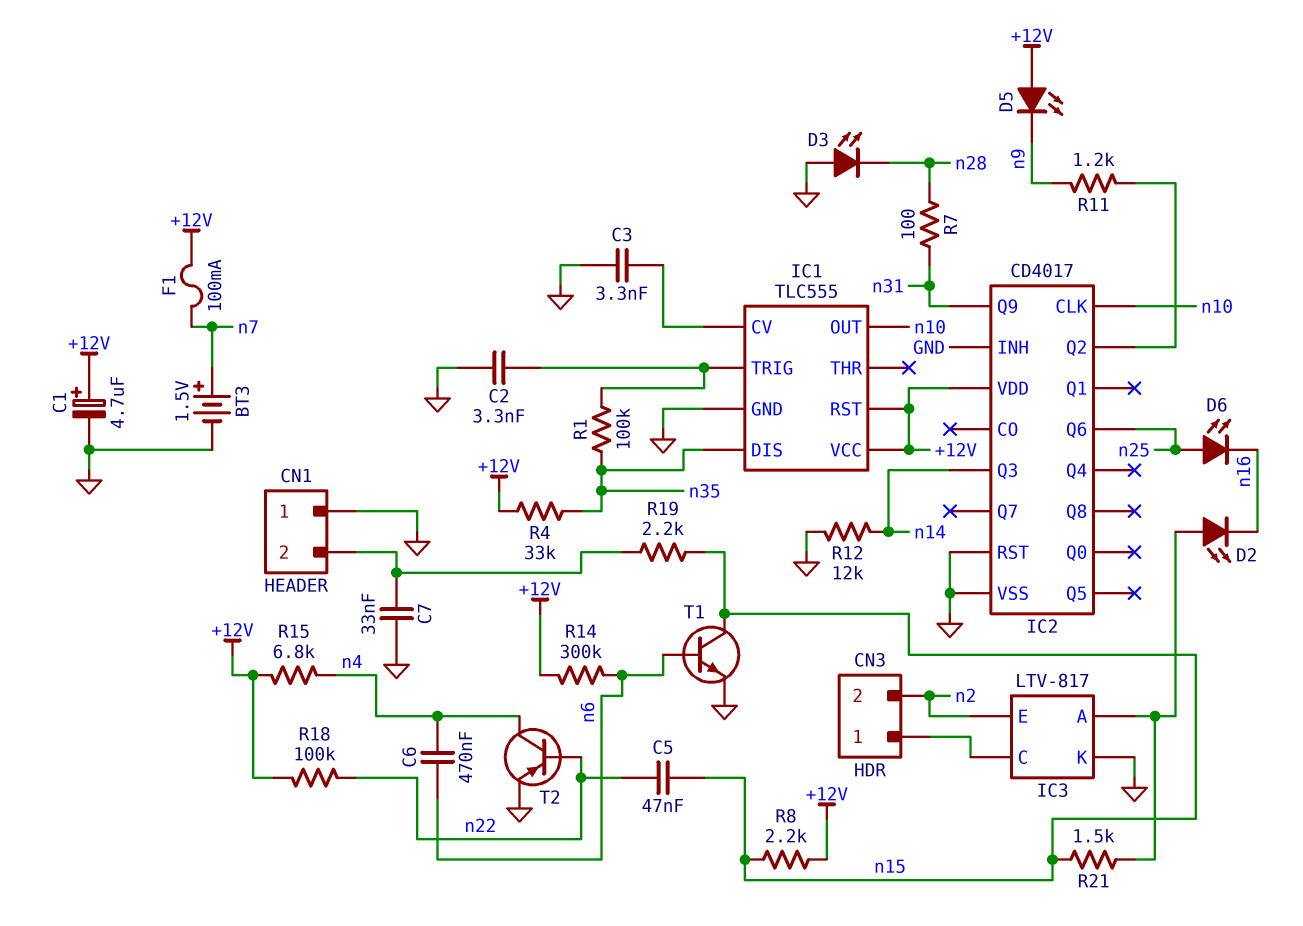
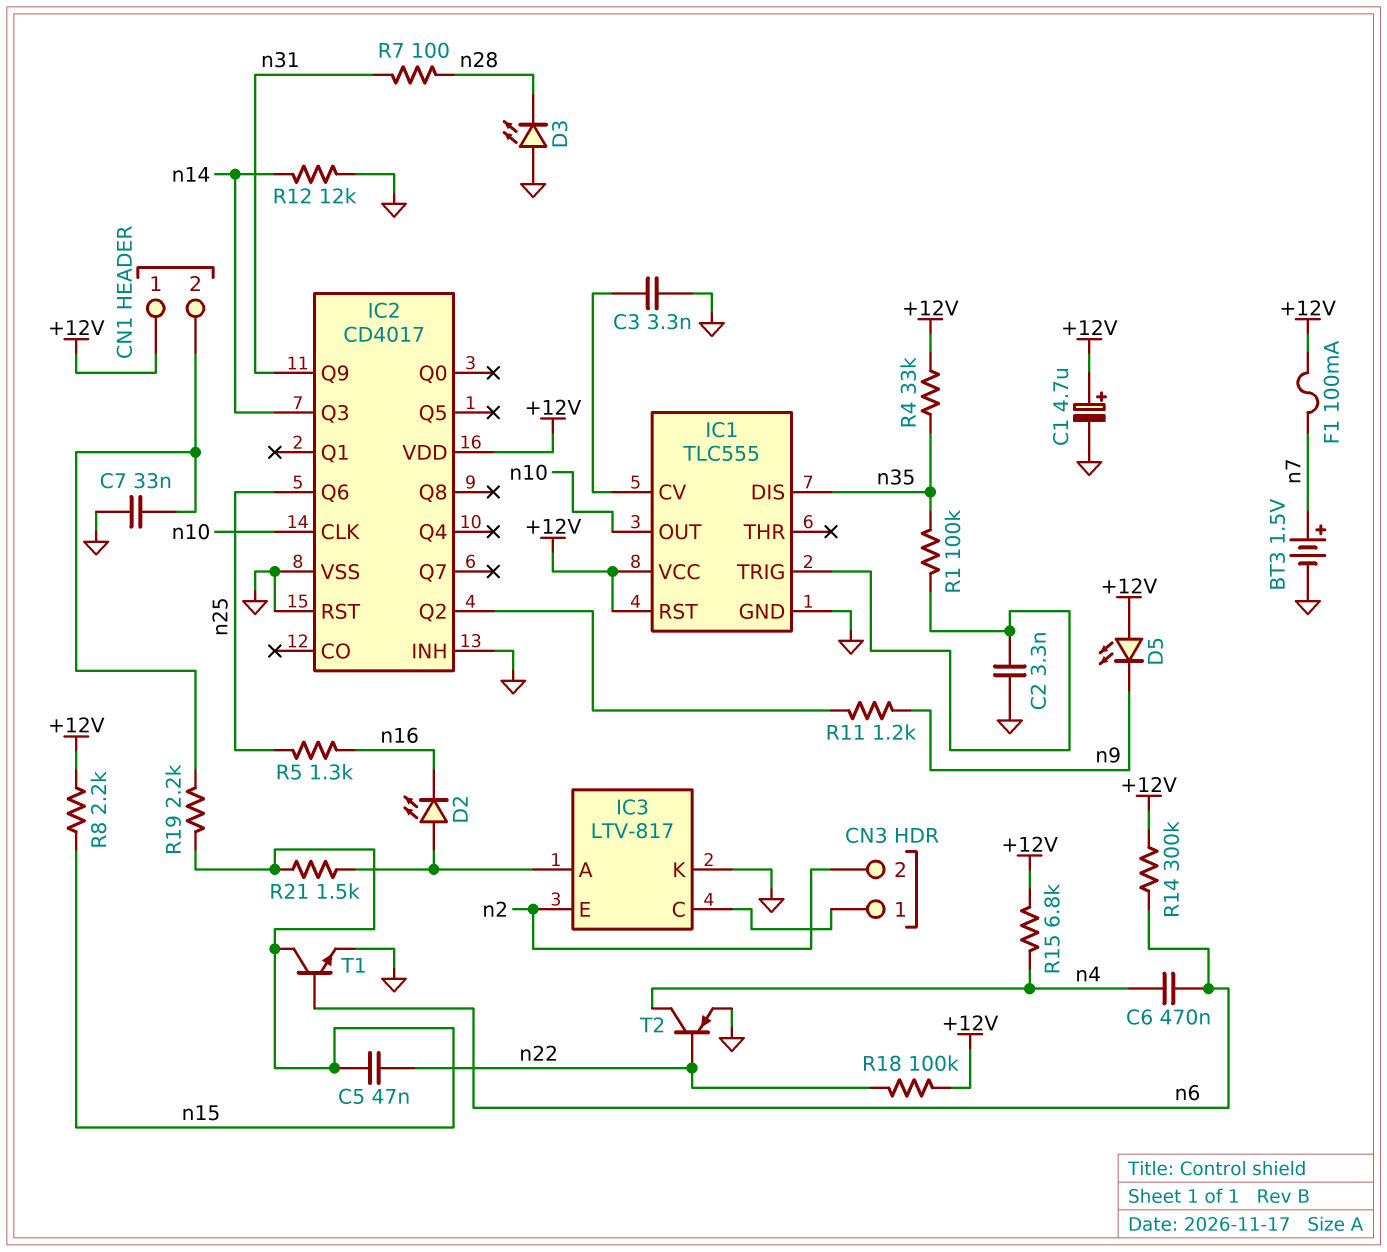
CN1 pin 1: GND -> +12V
D6: LED (A n25, K n16) -> none
R5: none -> 1.3k (n16, n25)

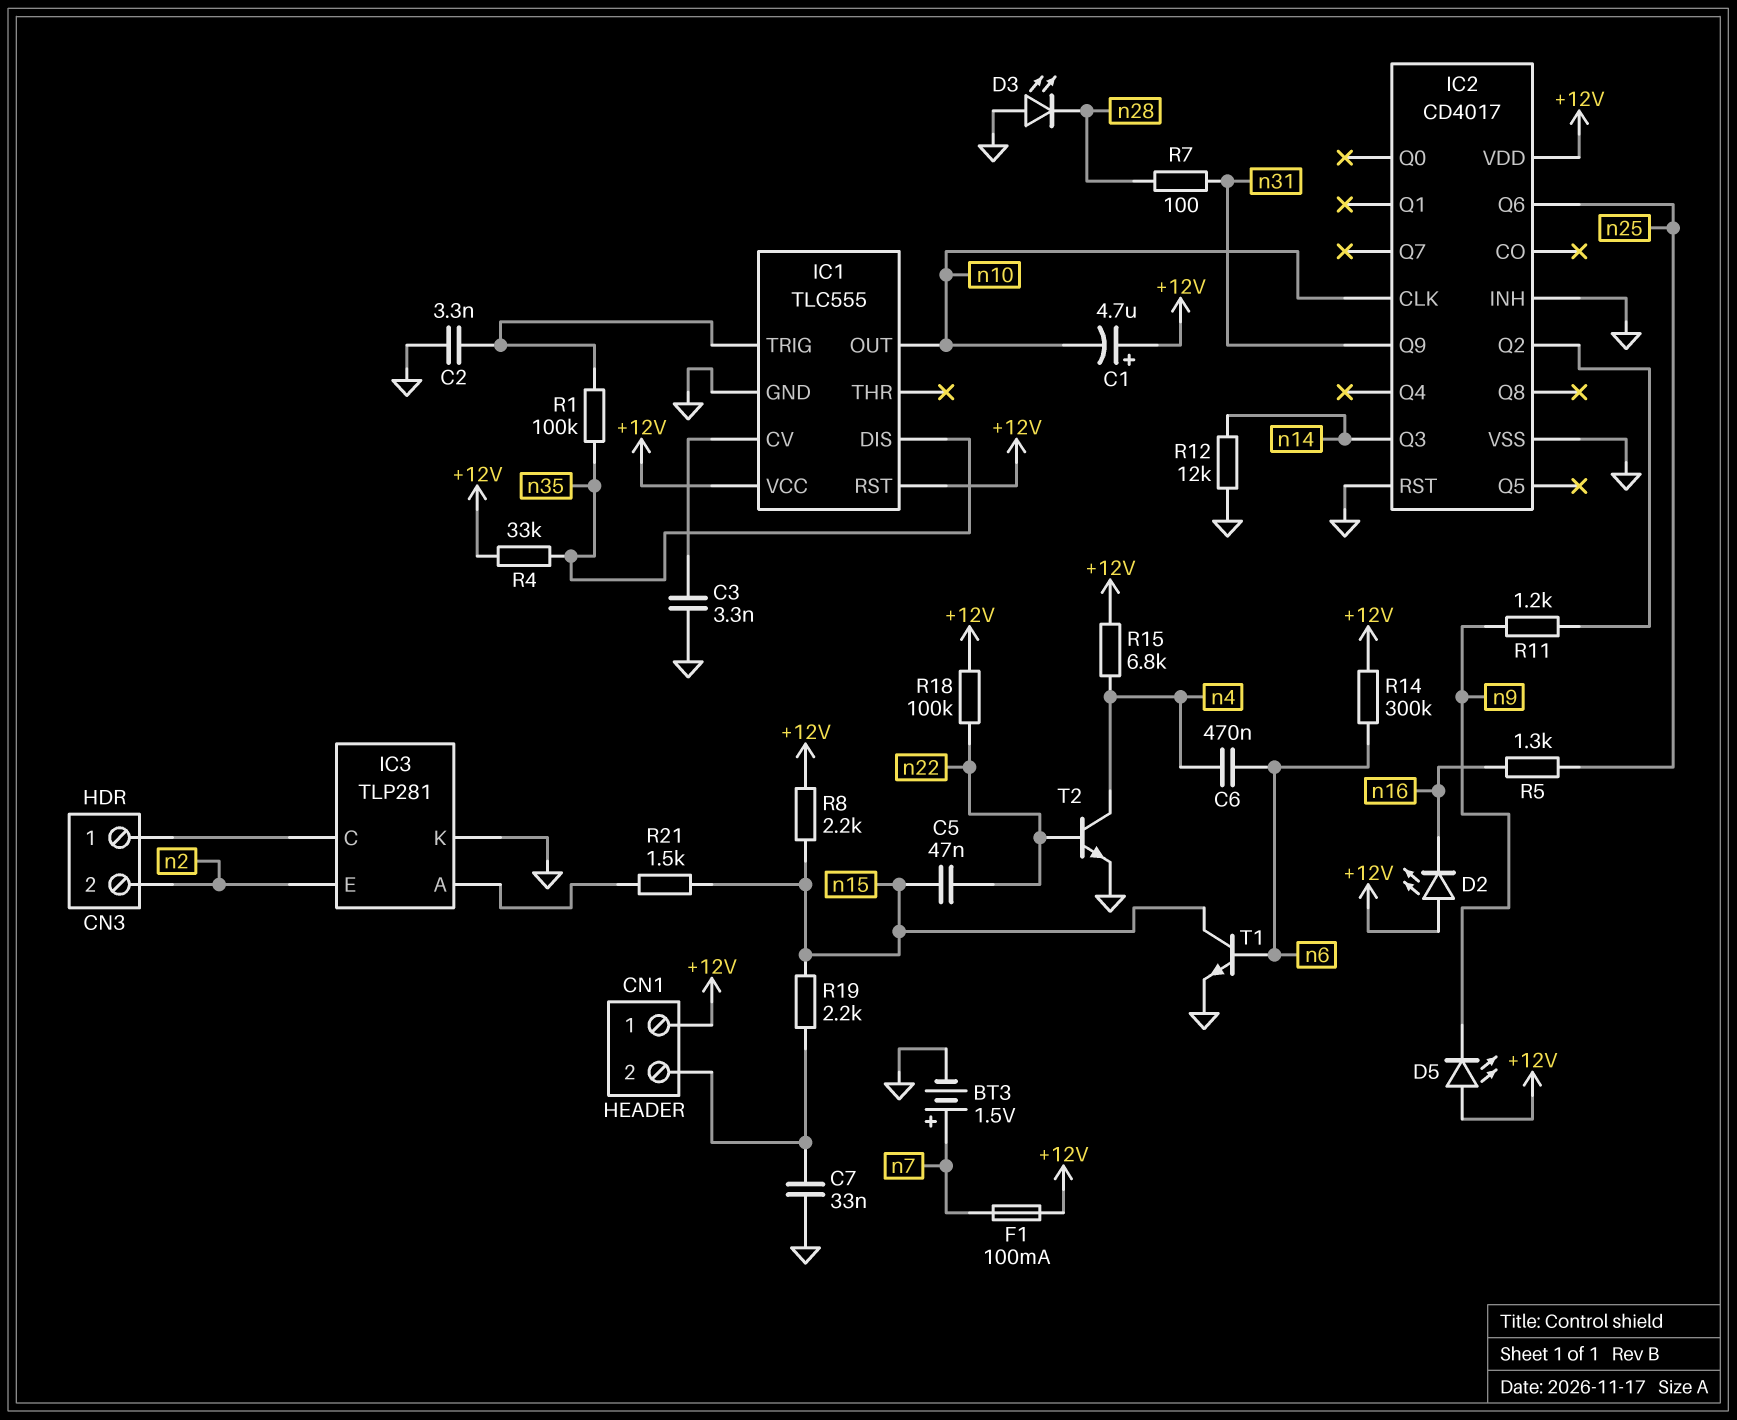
C1: 4.7uF (plus +12V, minus GND) -> 4.7uF (plus +12V, minus n10)
D2: LED (A IC3/A, K n16) -> LED (A +12V, K n16)
IC3: LTV-817 -> TLP281
T2: PNP (B n22, C n4, E GND) -> NPN (B n22, C n4, E GND)

